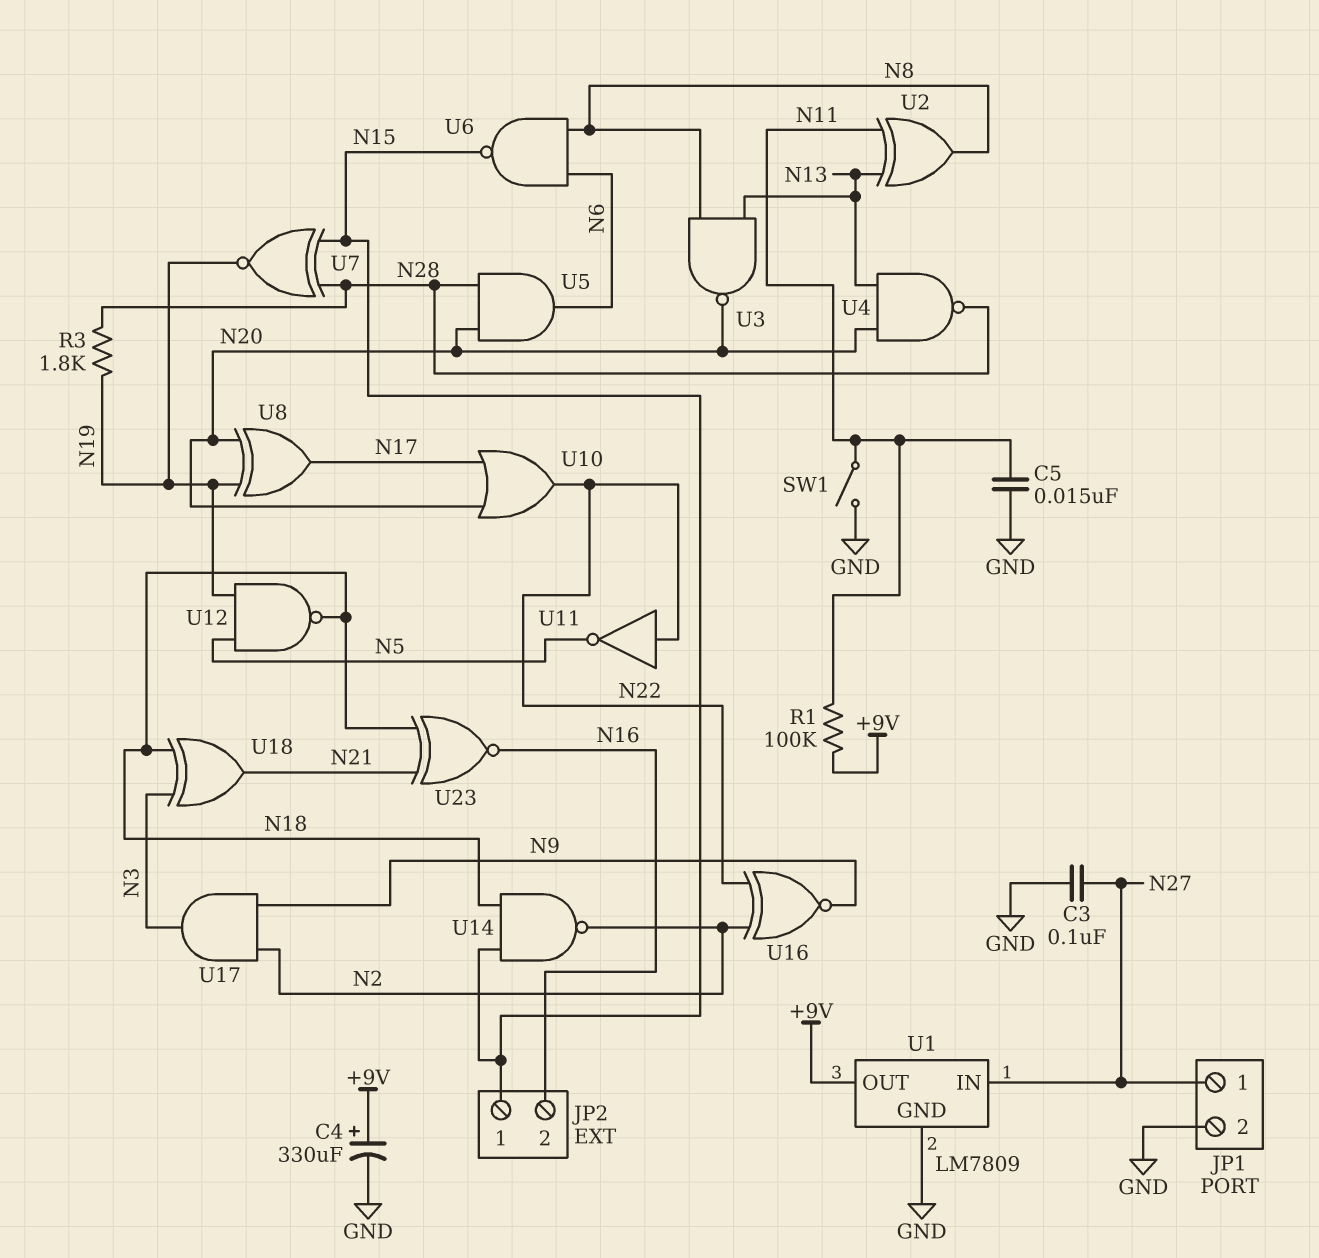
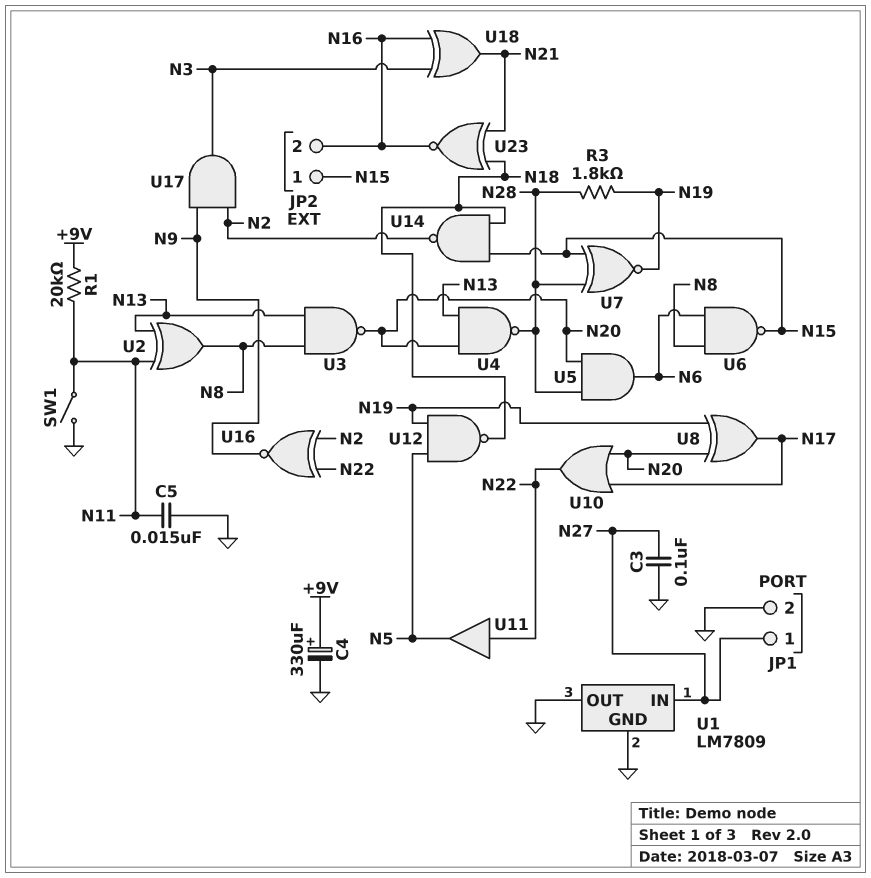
R1: 100k (+9V, N11) -> 20k (+9V, N11)
U1 pin OUT: +9V -> GND
U11: NOT (in N22, out N5) -> buffer (in N22, out N5)
U18: XOR (in N3, in N18, out N21) -> XOR (in N3, in N16, out N21)

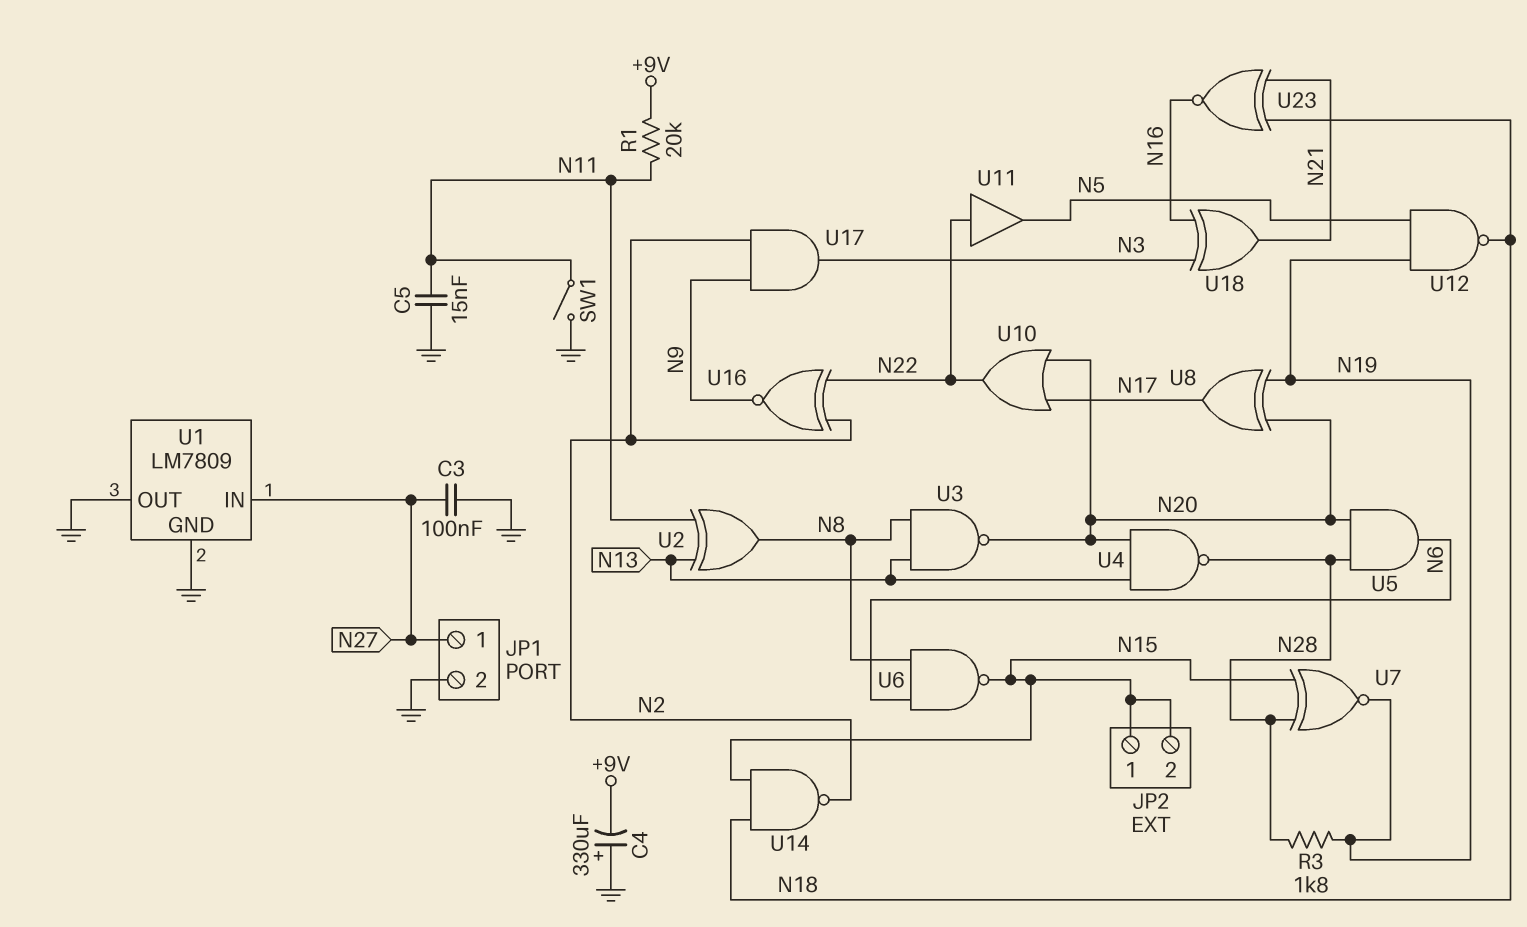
C4: 330uF (plus +9V, minus GND) -> 330uF (plus GND, minus +9V)
JP2 pin 2: N16 -> N15

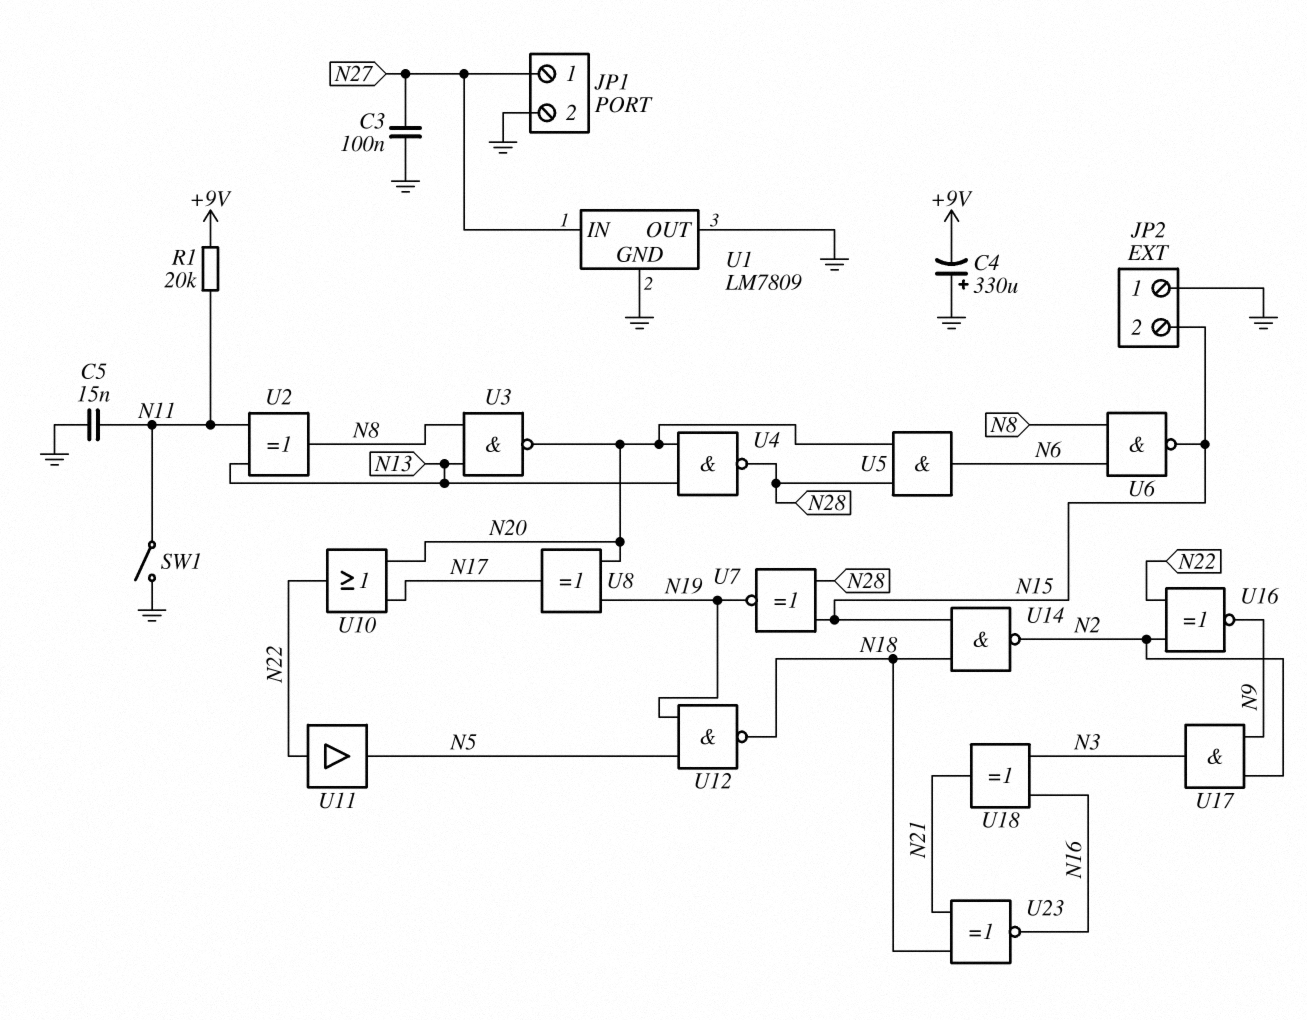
JP2 pin 1: N15 -> GND
R3: 1.8k (N19, N28) -> none

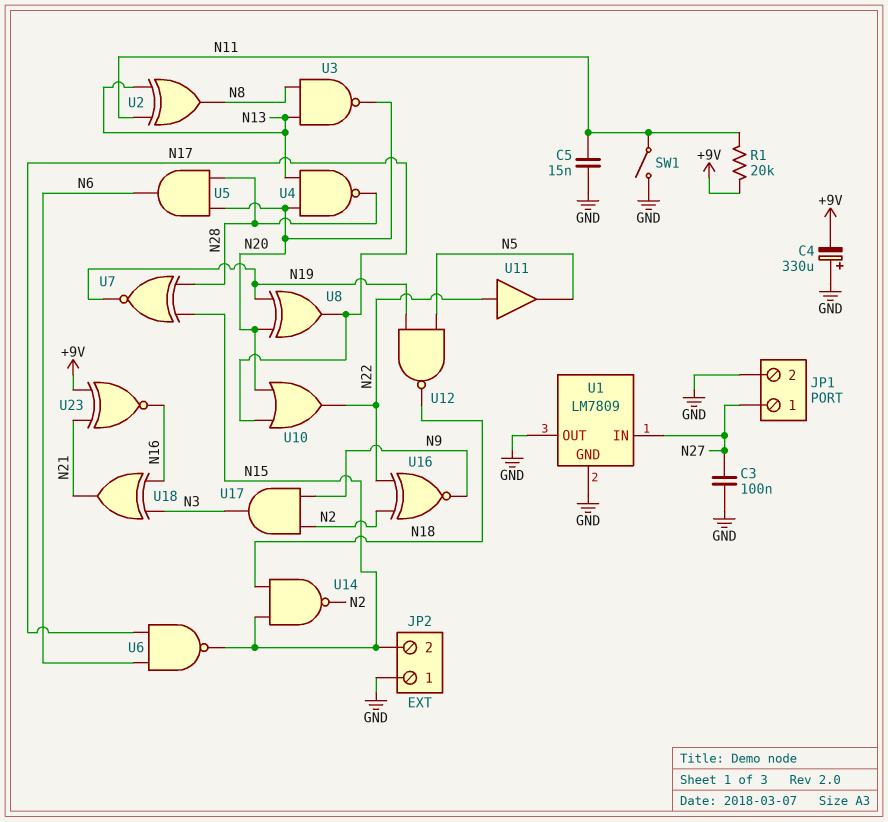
U6: NAND (in N6, in N8, out N15) -> NAND (in N6, in N17, out N15)
U23: XNOR (in N18, in N21, out N16) -> XNOR (in +9V, in N21, out N16)

